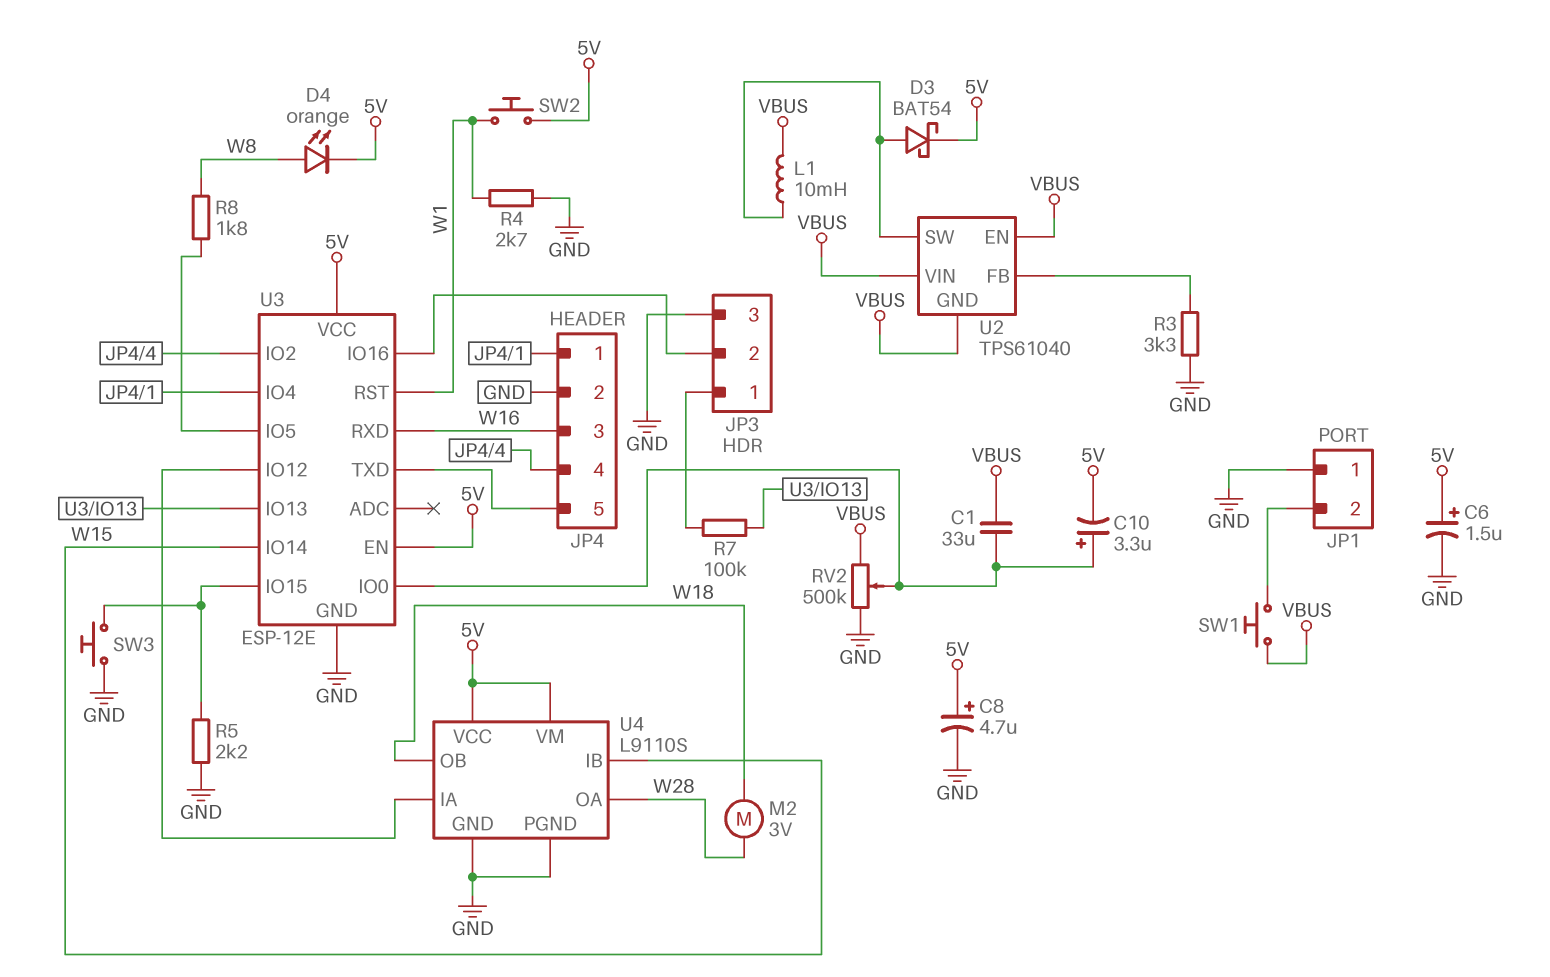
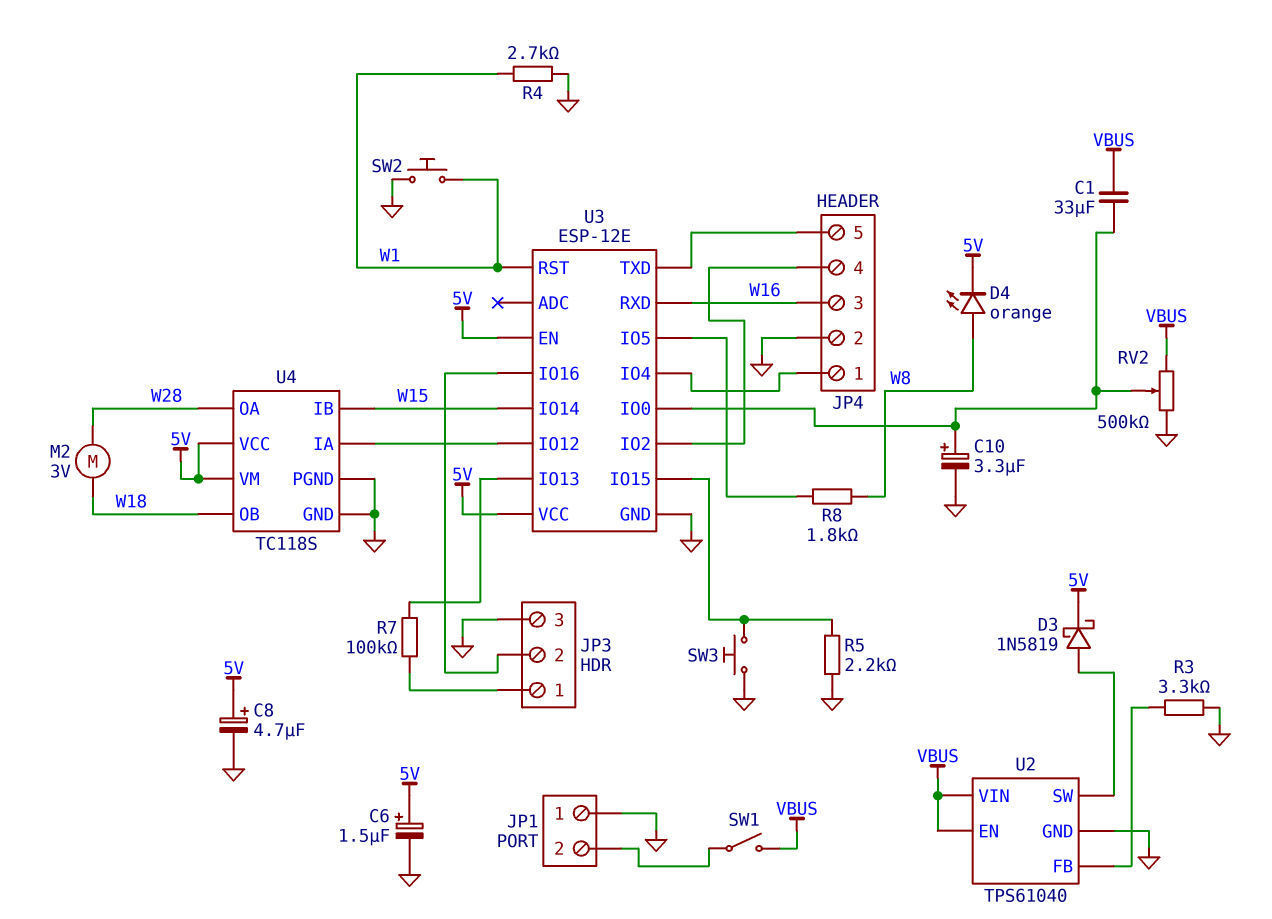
C10: 3.3uF (plus U3/IO0, minus 5V) -> 3.3uF (plus U3/IO0, minus GND)
D3: schottky BAT54 (A U2/SW, K 5V) -> schottky 1N5819 (A U2/SW, K 5V)
L1: 10mH (U2/SW, VBUS) -> none
SW1: button (JP1/2, VBUS) -> switch (JP1/2, VBUS)
SW2: button (5V, W1) -> button (GND, W1)
U2 pin GND: VBUS -> GND
U4: L9110S -> TC118S

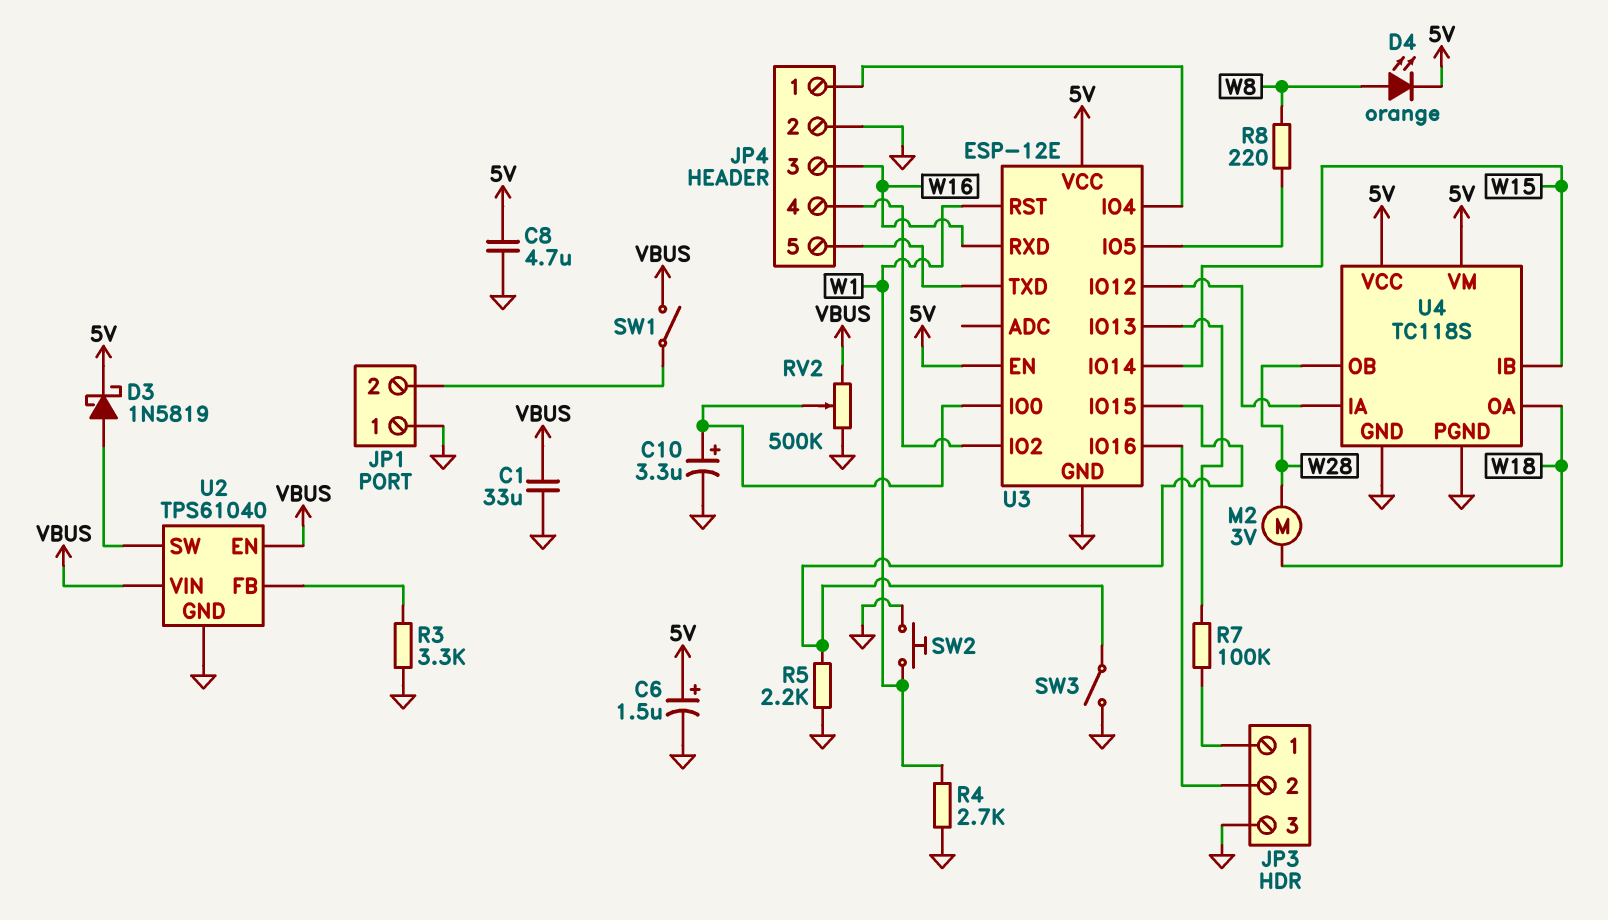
C1: 33uF (U3/IO0, VBUS) -> 33uF (GND, VBUS)
C8: 4.7uF (plus 5V, minus GND) -> 4.7uF (5V, GND)
R8: 1.8k (U3/IO5, W8) -> 220 (U3/IO5, W8)
SW3: button (GND, U3/IO15) -> switch (GND, U3/IO15)
U4 pin OA: W28 -> W18
U4 pin OB: W18 -> W28

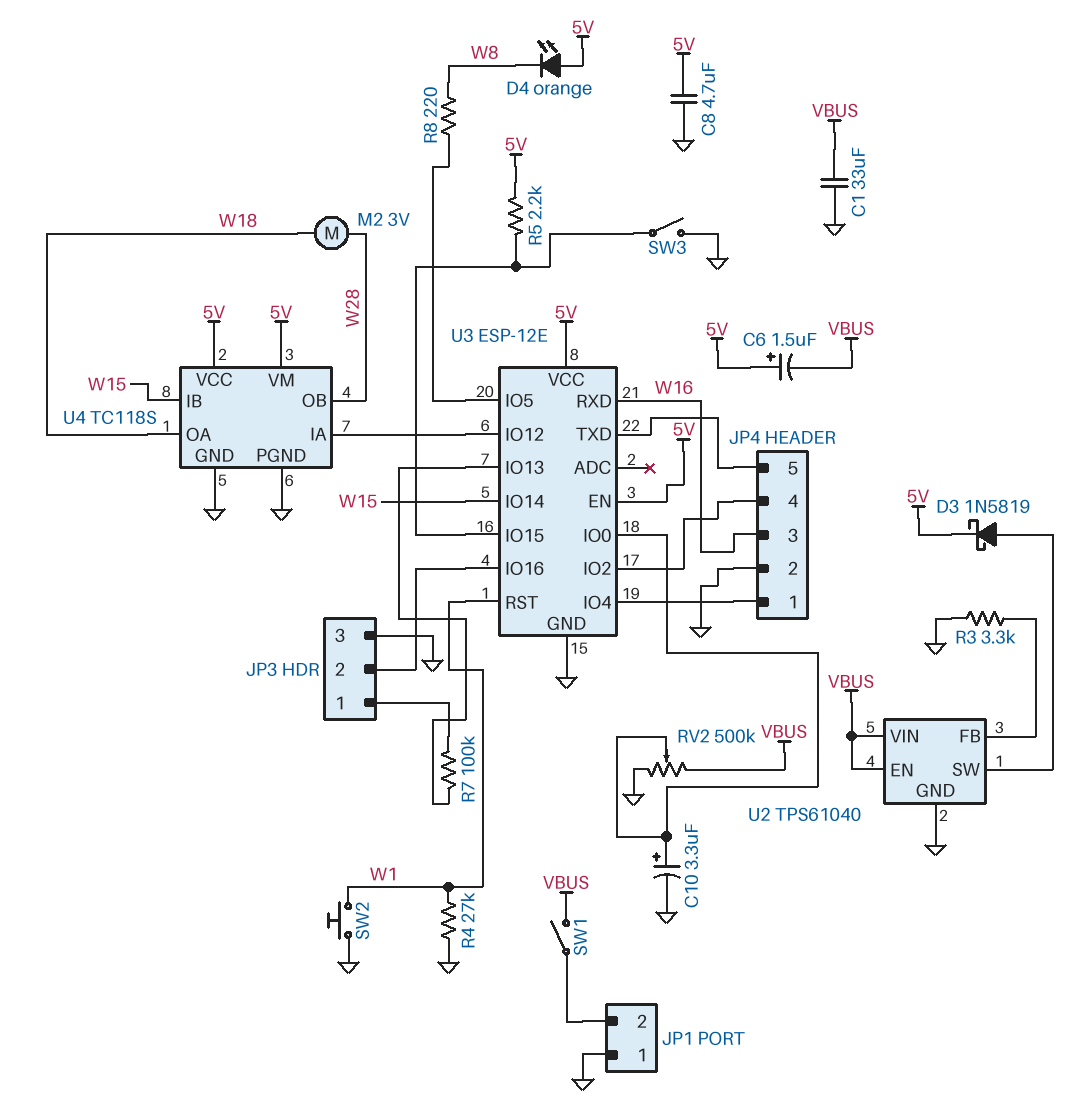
C6: 1.5uF (plus 5V, minus GND) -> 1.5uF (plus 5V, minus VBUS)
D4: LED orange (A W8, K 5V) -> LED orange (A 5V, K W8)
R4: 2.7k (GND, W1) -> 27k (GND, W1)
R5: 2.2k (GND, U3/IO15) -> 2.2k (5V, U3/IO15)

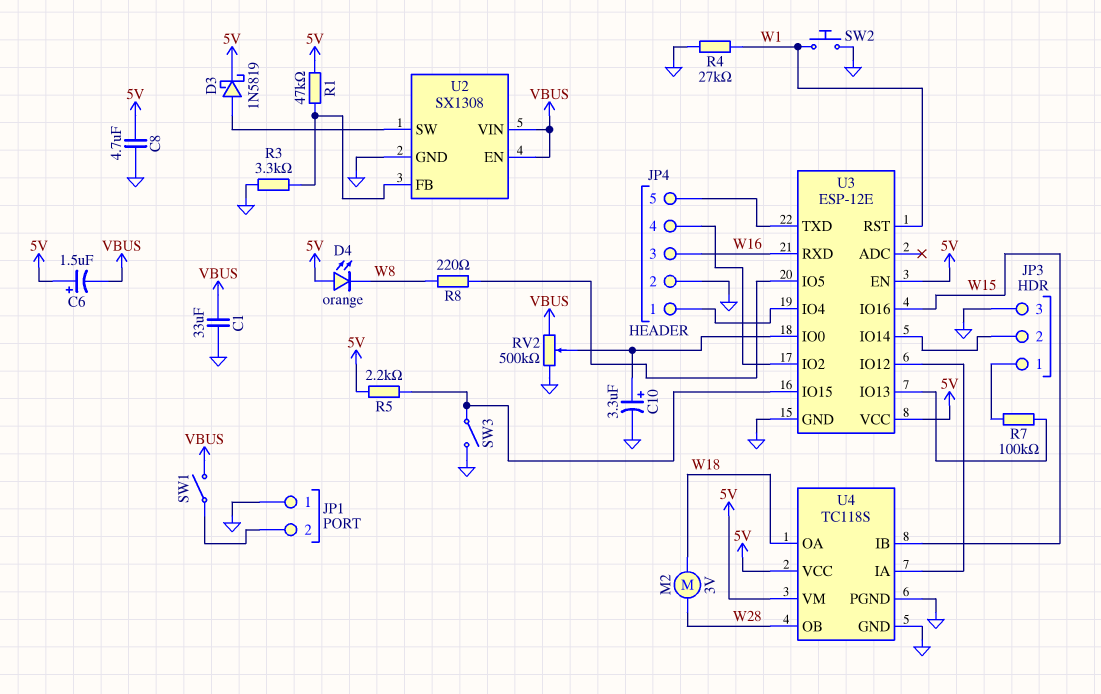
R1: none -> 47k (5V, U2/FB)
U2: TPS61040 -> SX1308
U3 pin IO14: W15 -> JP3/2
U3 pin IO16: JP3/2 -> W15

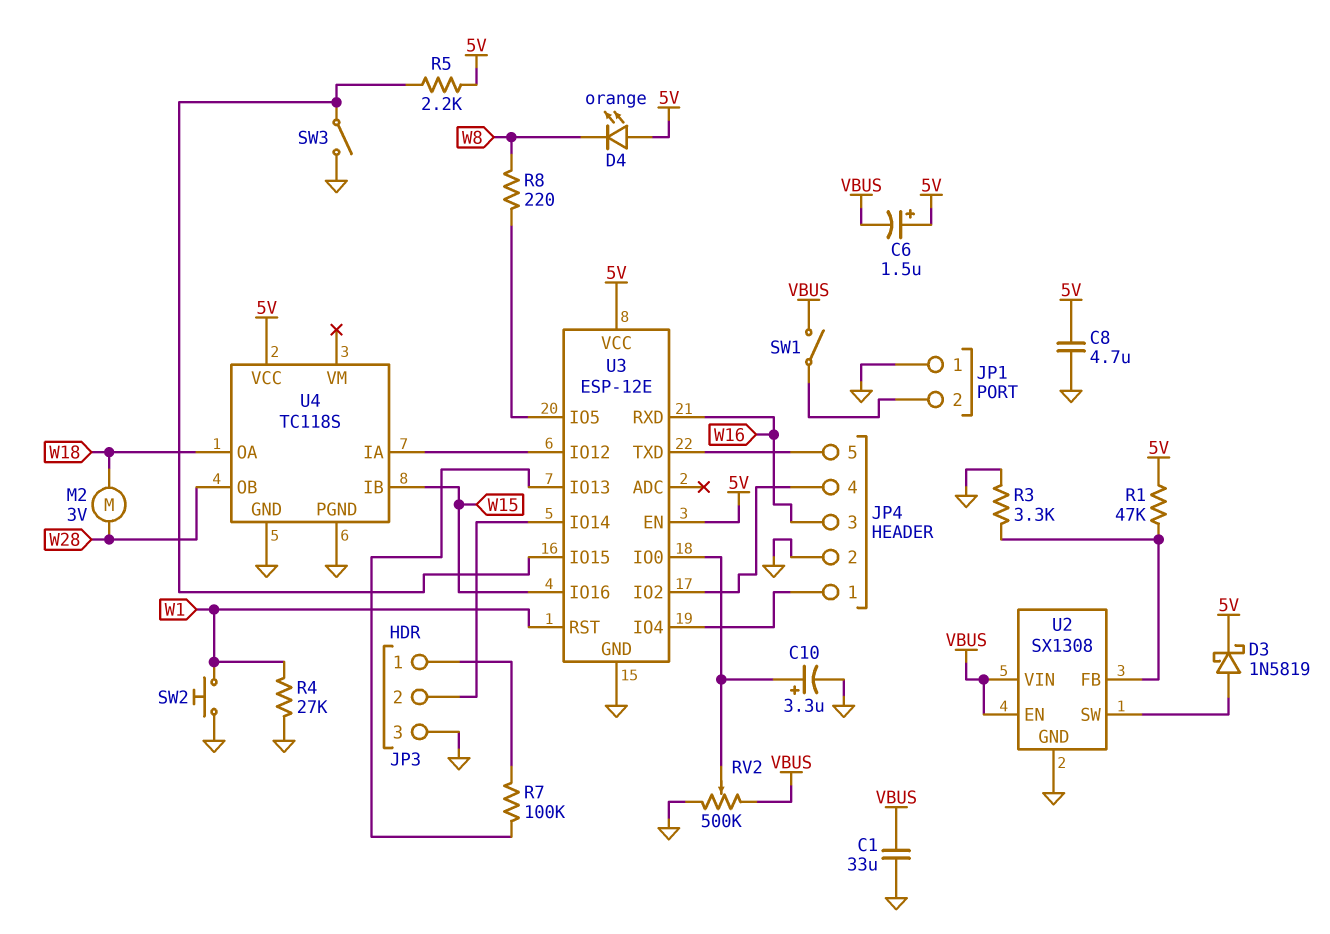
U4 pin VM: 5V -> none

